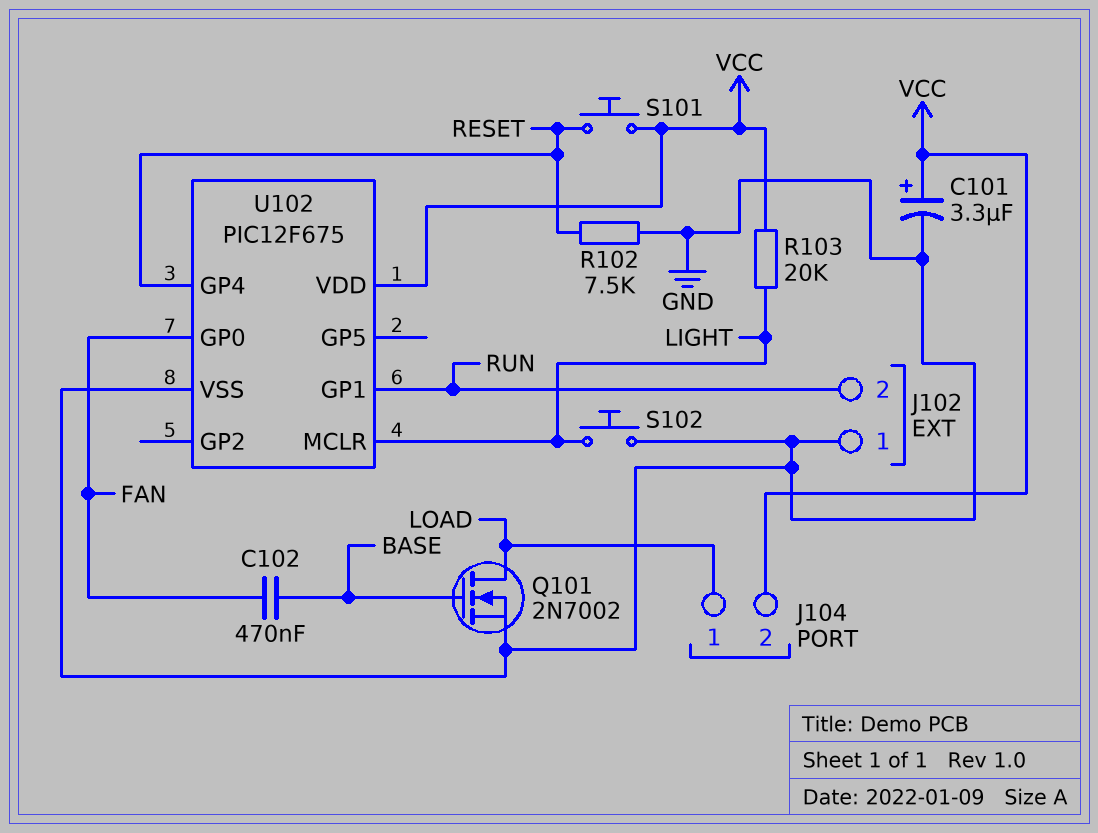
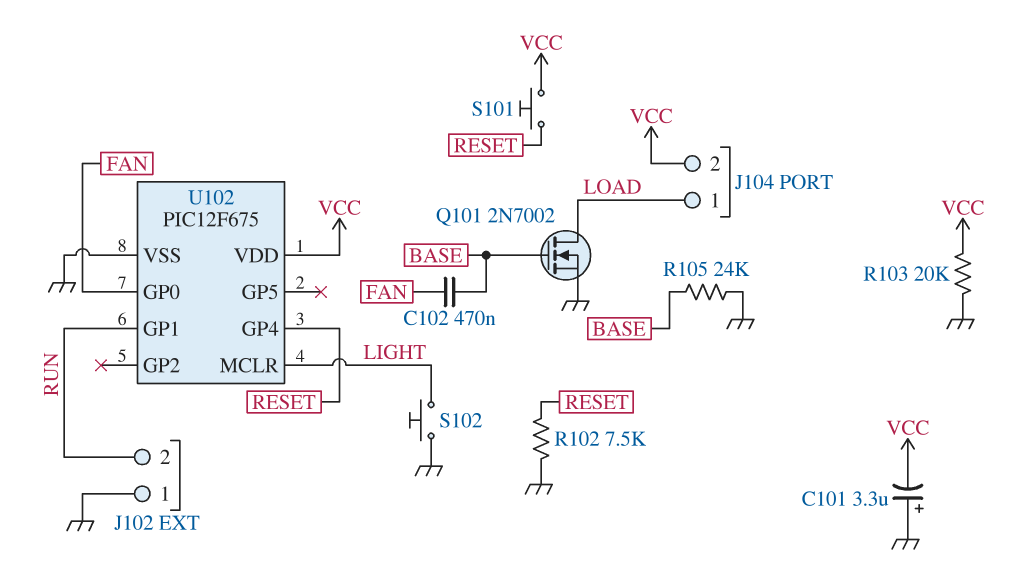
C101: 3.3uF (plus VCC, minus GND) -> 3.3uF (plus GND, minus VCC)
R103: 20k (LIGHT, VCC) -> 20k (GND, VCC)
R105: none -> 24k (BASE, GND)

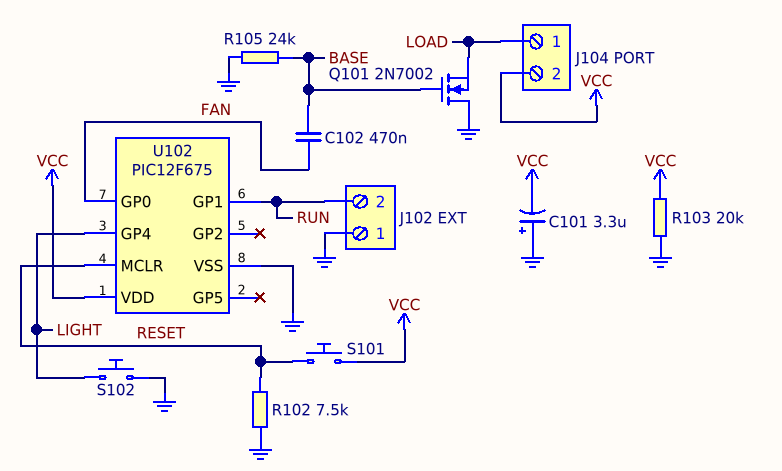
Q101: NMOS 2N7002 (G BASE, D LOAD, S GND) -> NMOS 2N7002 (G BASE, D GND, S LOAD)
U102 pin GP4: RESET -> LIGHT
U102 pin MCLR: LIGHT -> RESET

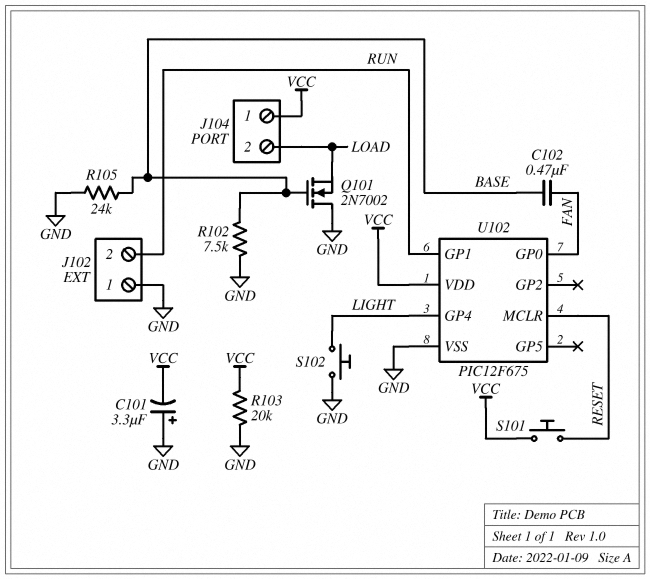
J104 pin 1: LOAD -> VCC
J104 pin 2: VCC -> LOAD
R102: 7.5k (GND, RESET) -> 7.5k (BASE, GND)

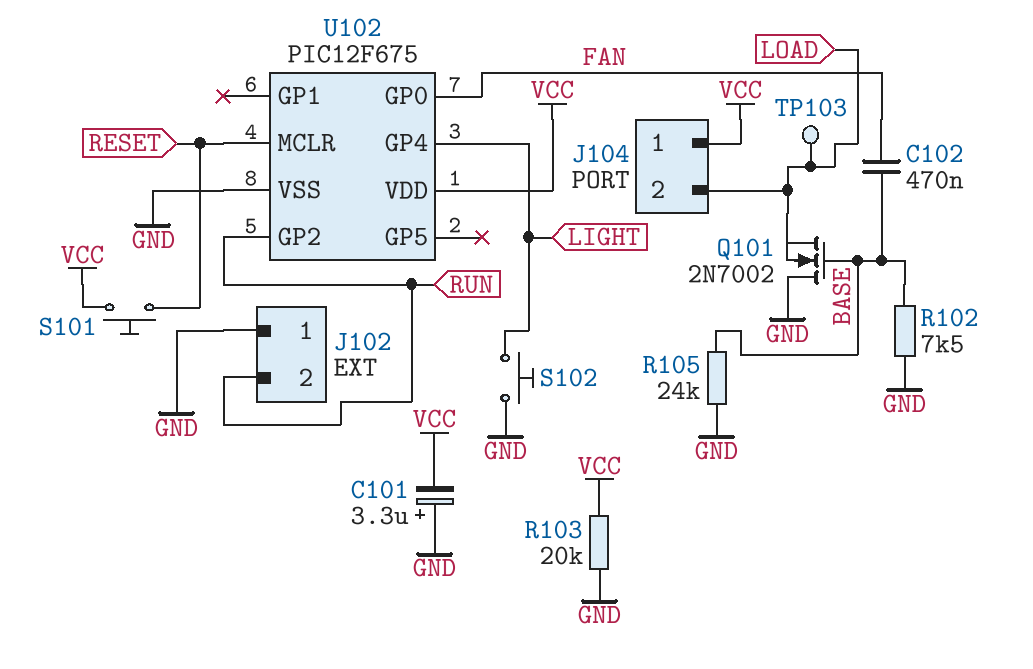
TP103: none -> test point (LOAD)
U102 pin GP1: RUN -> none
U102 pin GP2: none -> RUN

